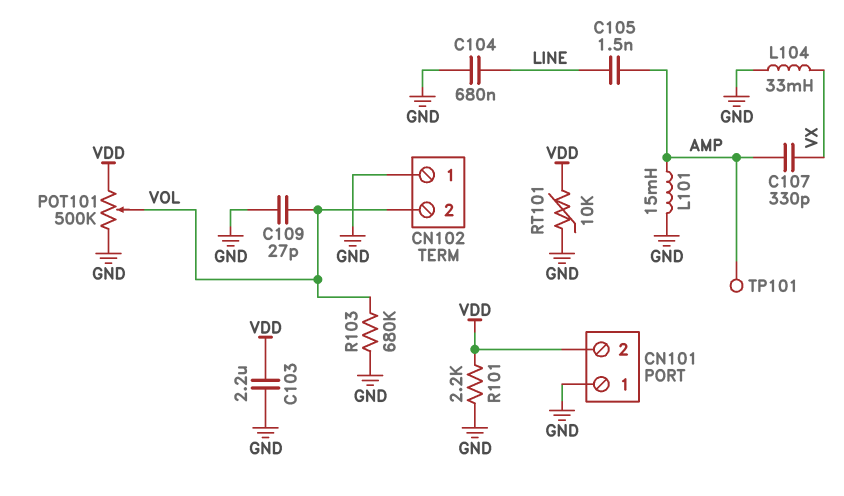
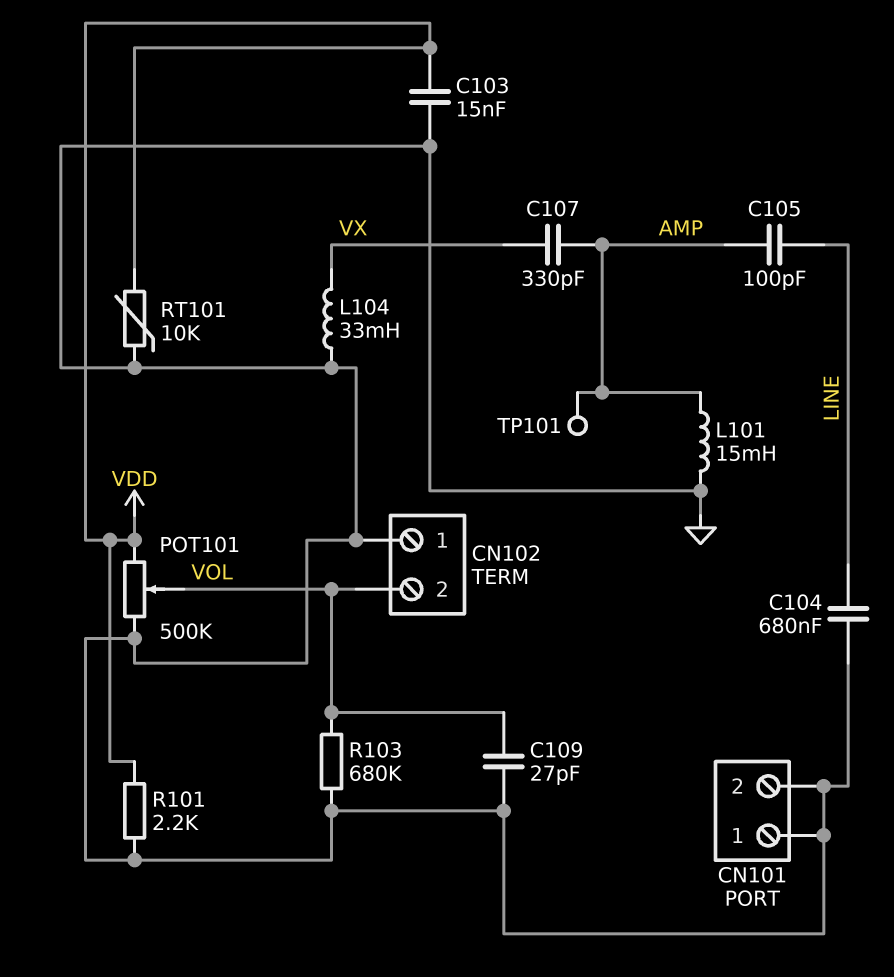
C103: 2.2uF (GND, VDD) -> 15nF (GND, VDD)
C105: 1.5nF (AMP, LINE) -> 100pF (AMP, LINE)
CN101 pin 2: VDD -> GND

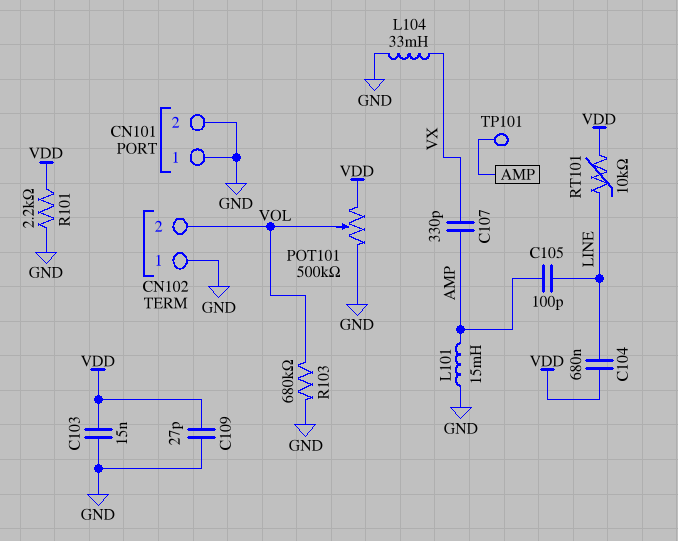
C104: 680nF (GND, LINE) -> 680nF (LINE, VDD)
C109: 27pF (GND, VOL) -> 27pF (GND, VDD)
RT101: 10k (GND, VDD) -> 10k (LINE, VDD)

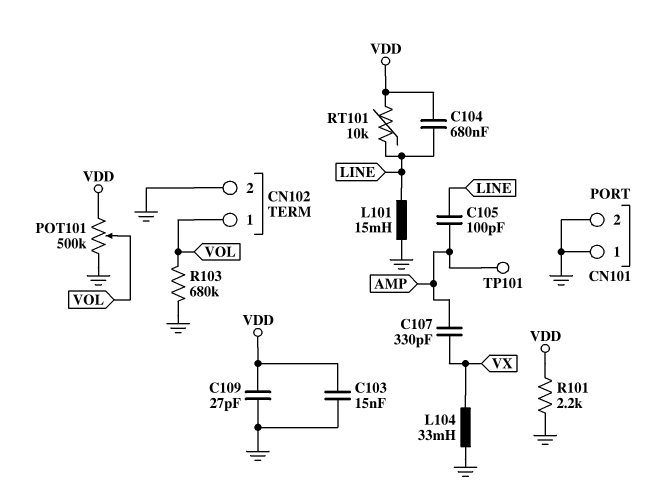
CN102 pin 1: GND -> VOL
CN102 pin 2: VOL -> GND
L101: 15mH (AMP, GND) -> 15mH (GND, LINE)

